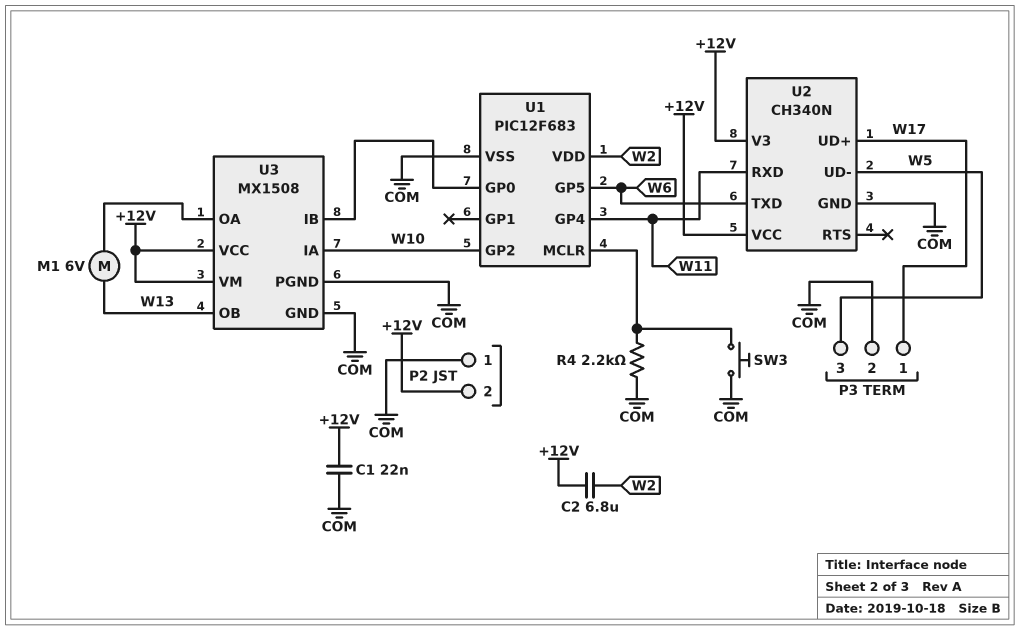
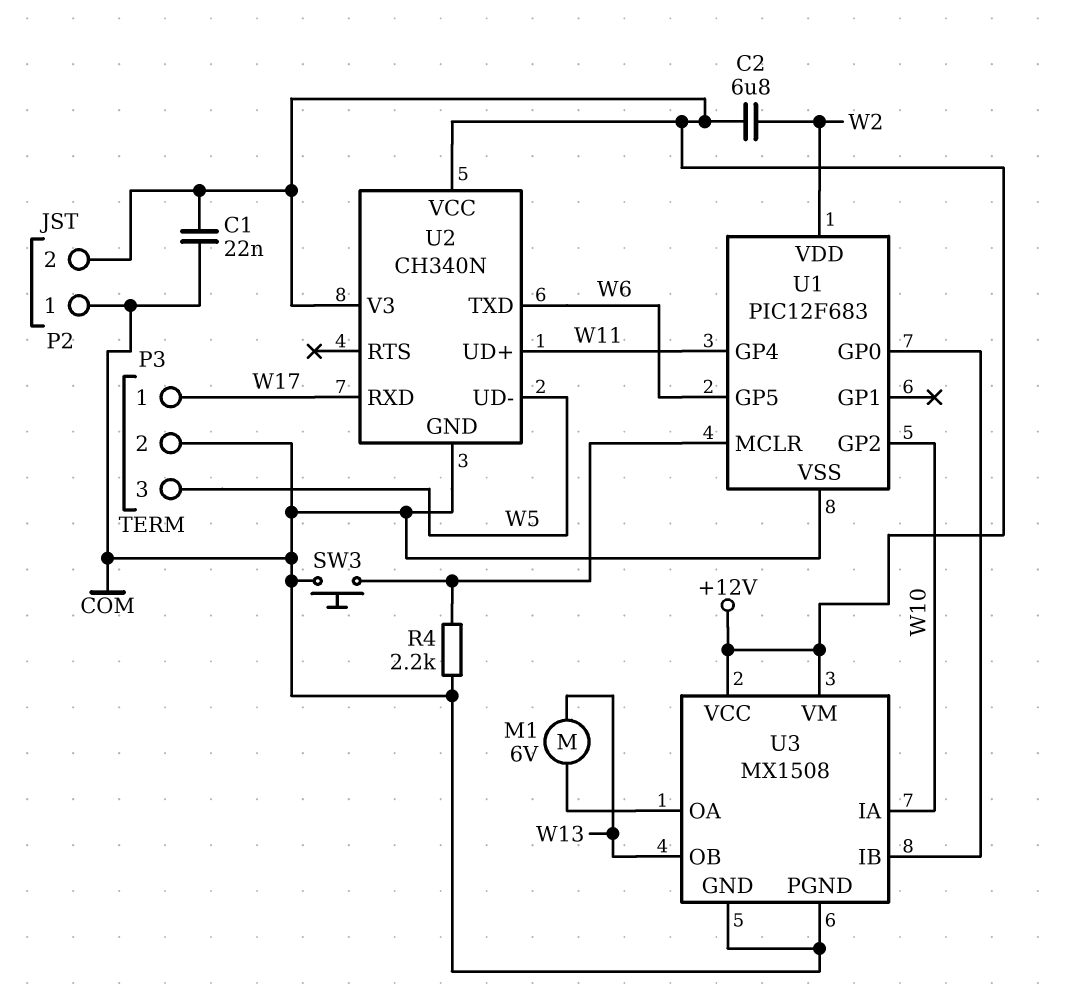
U2 pin RXD: W11 -> W17
U2 pin UD+: W17 -> W11

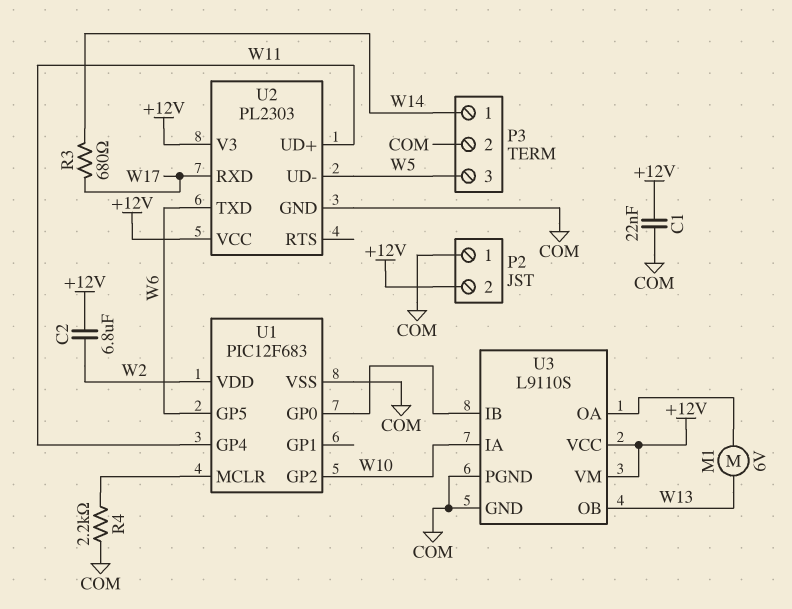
P3 pin 1: W17 -> W14
R3: none -> 680 (W14, W17)
SW3: button (COM, U1/MCLR) -> none
U2: CH340N -> PL2303
U3: MX1508 -> L9110S

